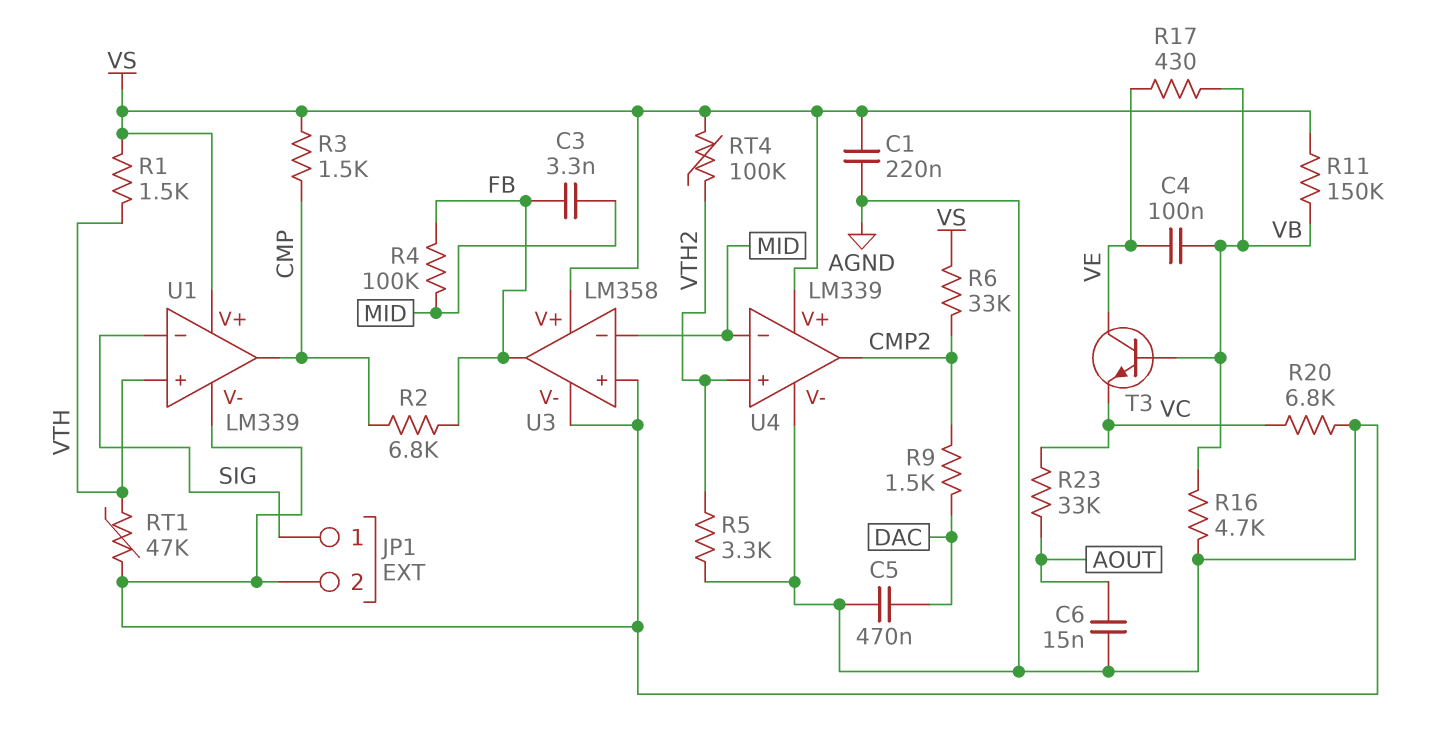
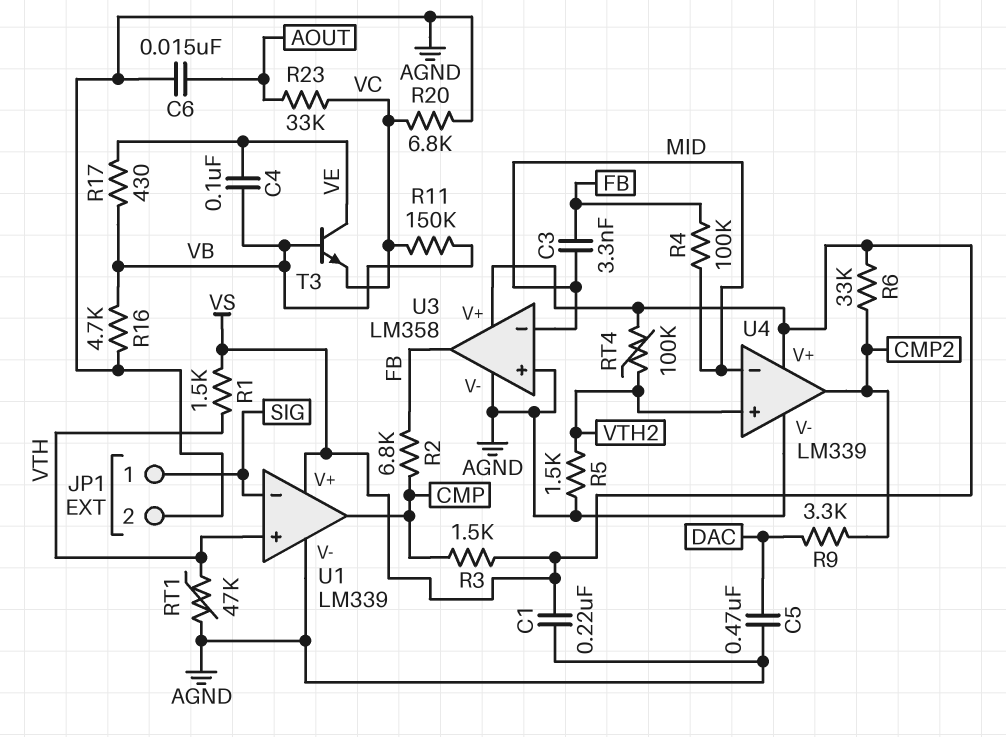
R5: 3.3k (AGND, VTH2) -> 1.5k (AGND, VTH2)
R9: 1.5k (CMP2, DAC) -> 3.3k (CMP2, DAC)
R11: 150k (VB, VS) -> 150k (VB, VC)

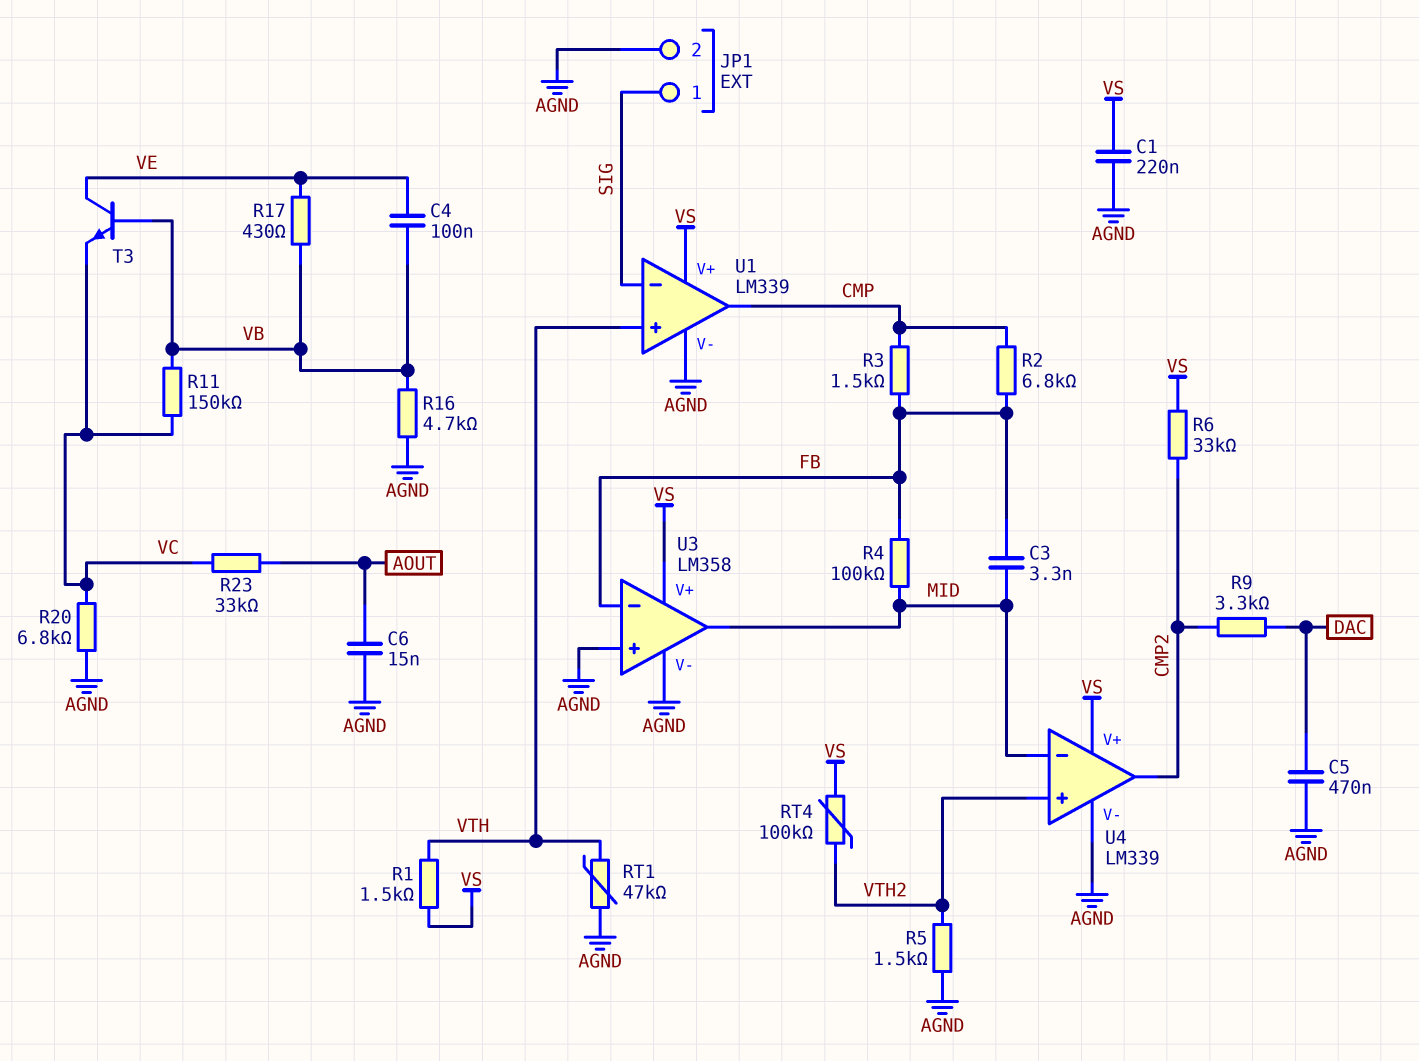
R3: 1.5k (CMP, VS) -> 1.5k (CMP, FB)
U3 pin in-: MID -> FB
U3 pin out: FB -> MID

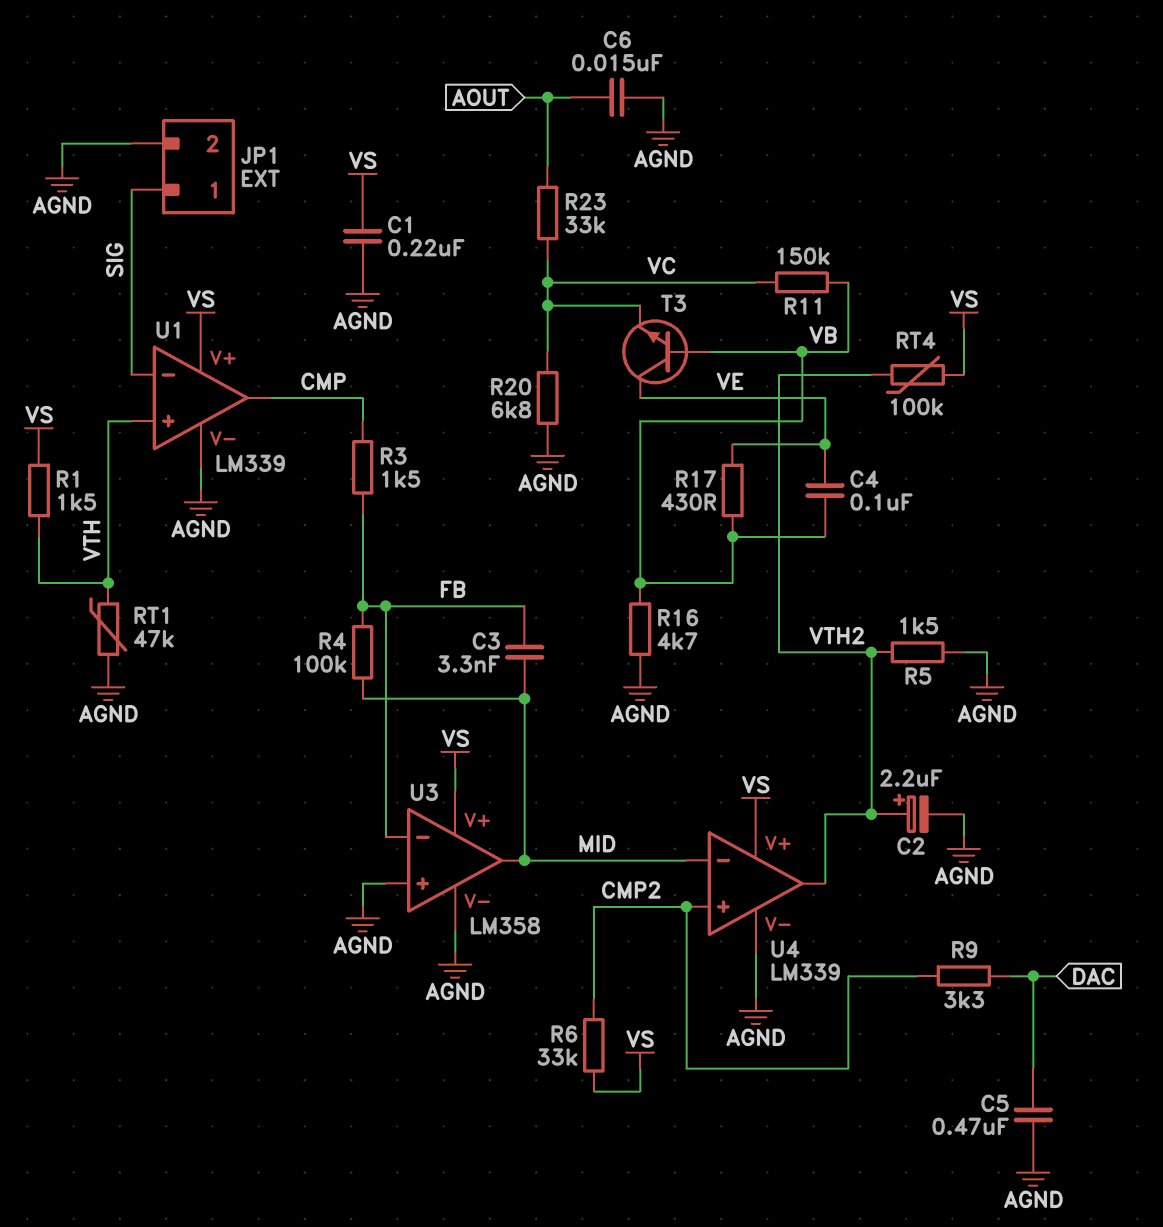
C2: none -> 2.2uF (plus VTH2, minus AGND)
R2: 6.8k (CMP, FB) -> none
U4 pin in+: VTH2 -> CMP2
U4 pin out: CMP2 -> VTH2

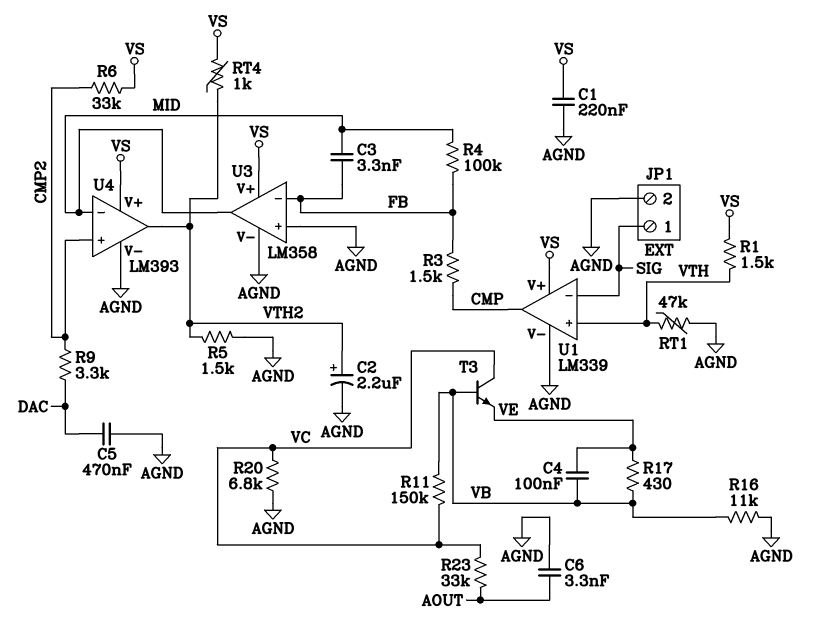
C6: 15nF (AGND, AOUT) -> 3.3nF (AGND, AOUT)
R16: 4.7k (AGND, VB) -> 11k (AGND, VB)
RT4: 100k (VS, VTH2) -> 1k (VS, VTH2)
T3: NPN (B VB, C VE, E VC) -> NPN (B VB, C VC, E VE)
U4: LM339 -> LM393

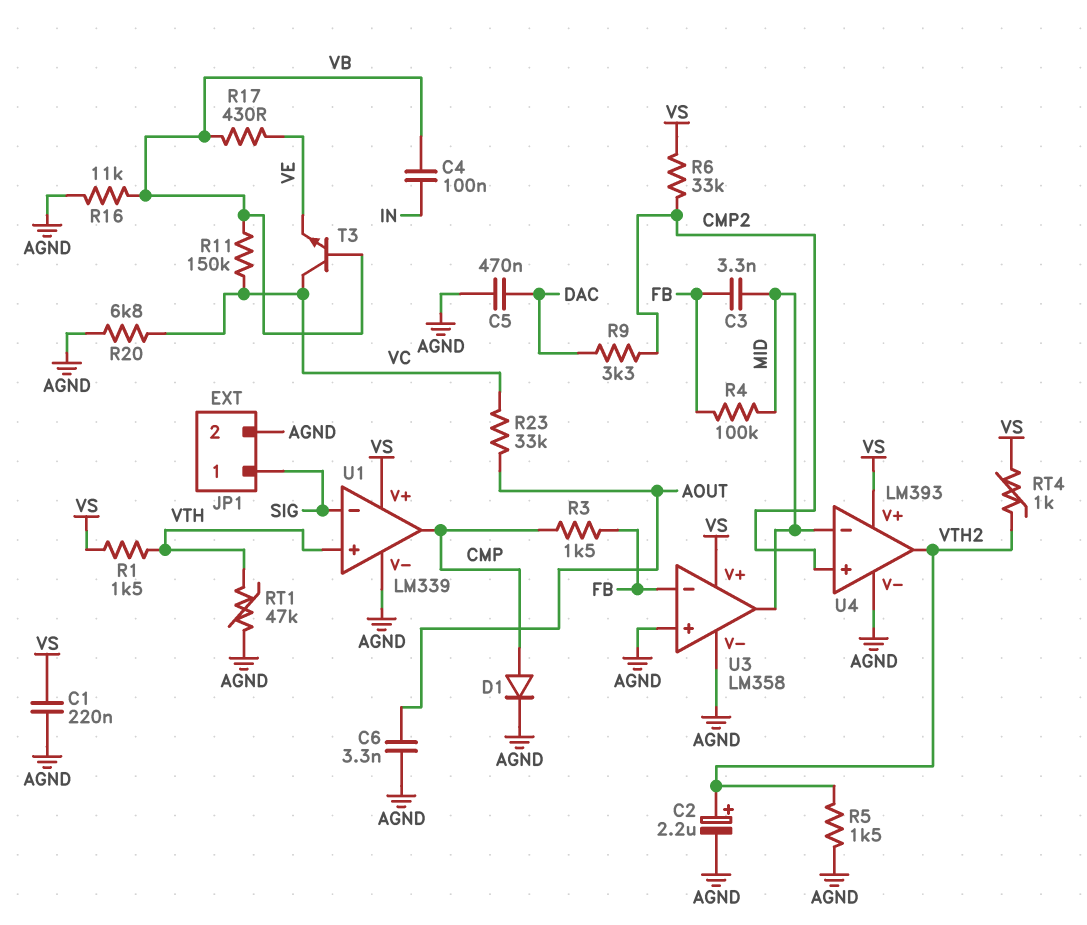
C4: 100nF (VB, VE) -> 100nF (IN, VB)
D1: none -> diode (A CMP, K AGND)

